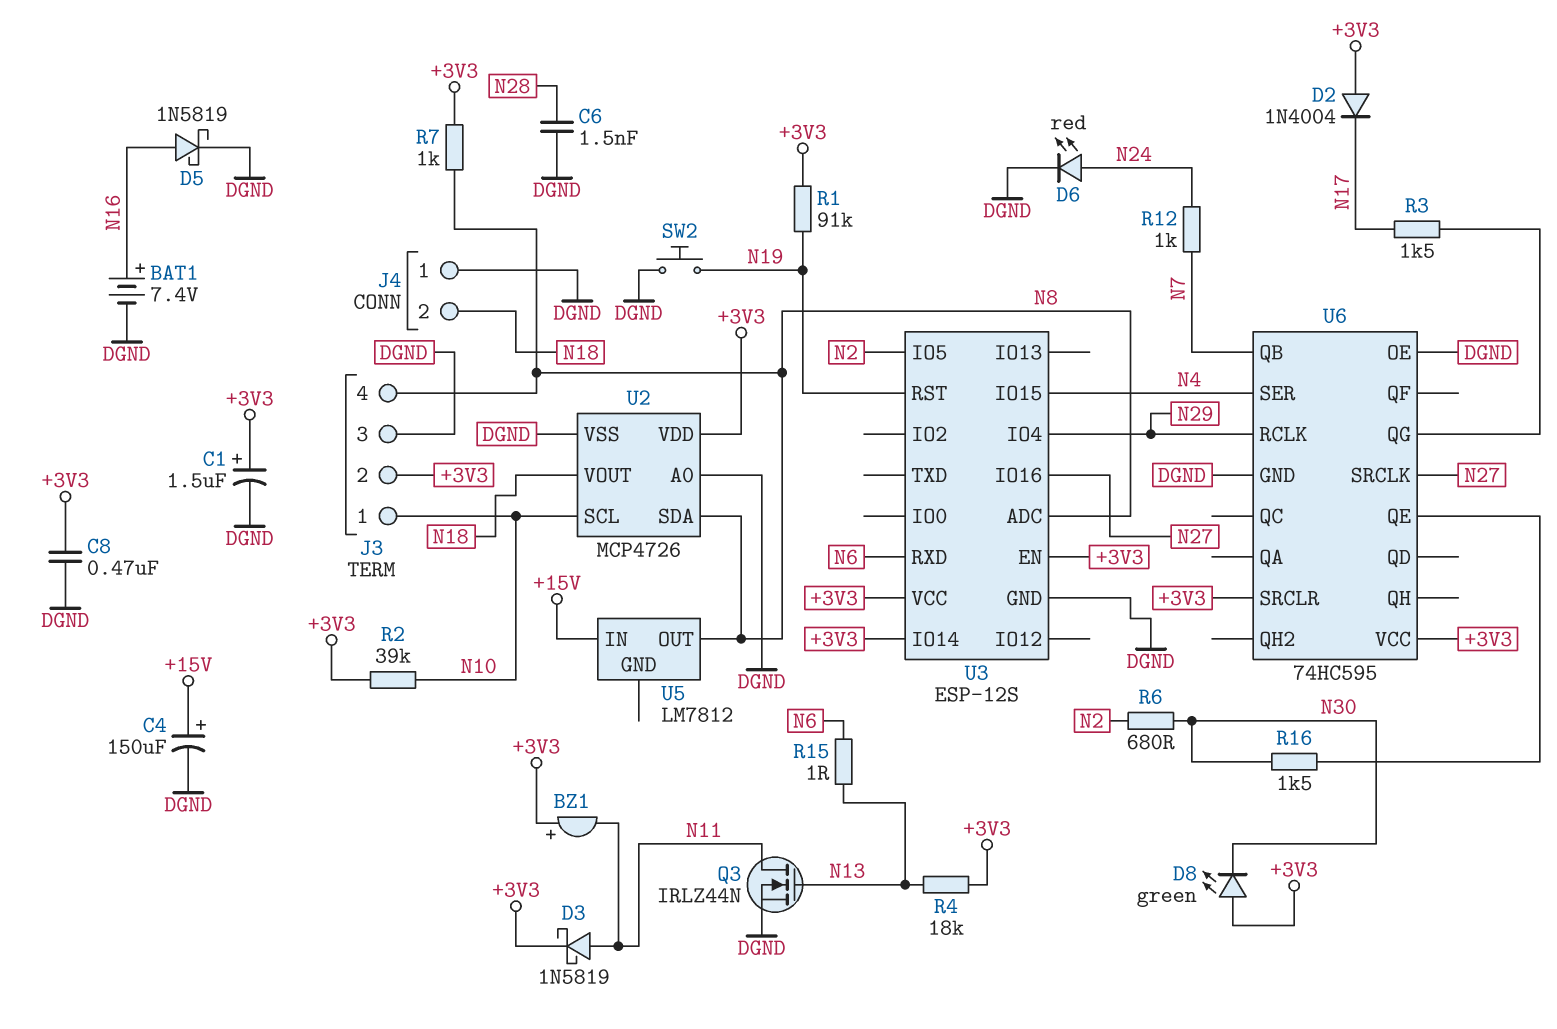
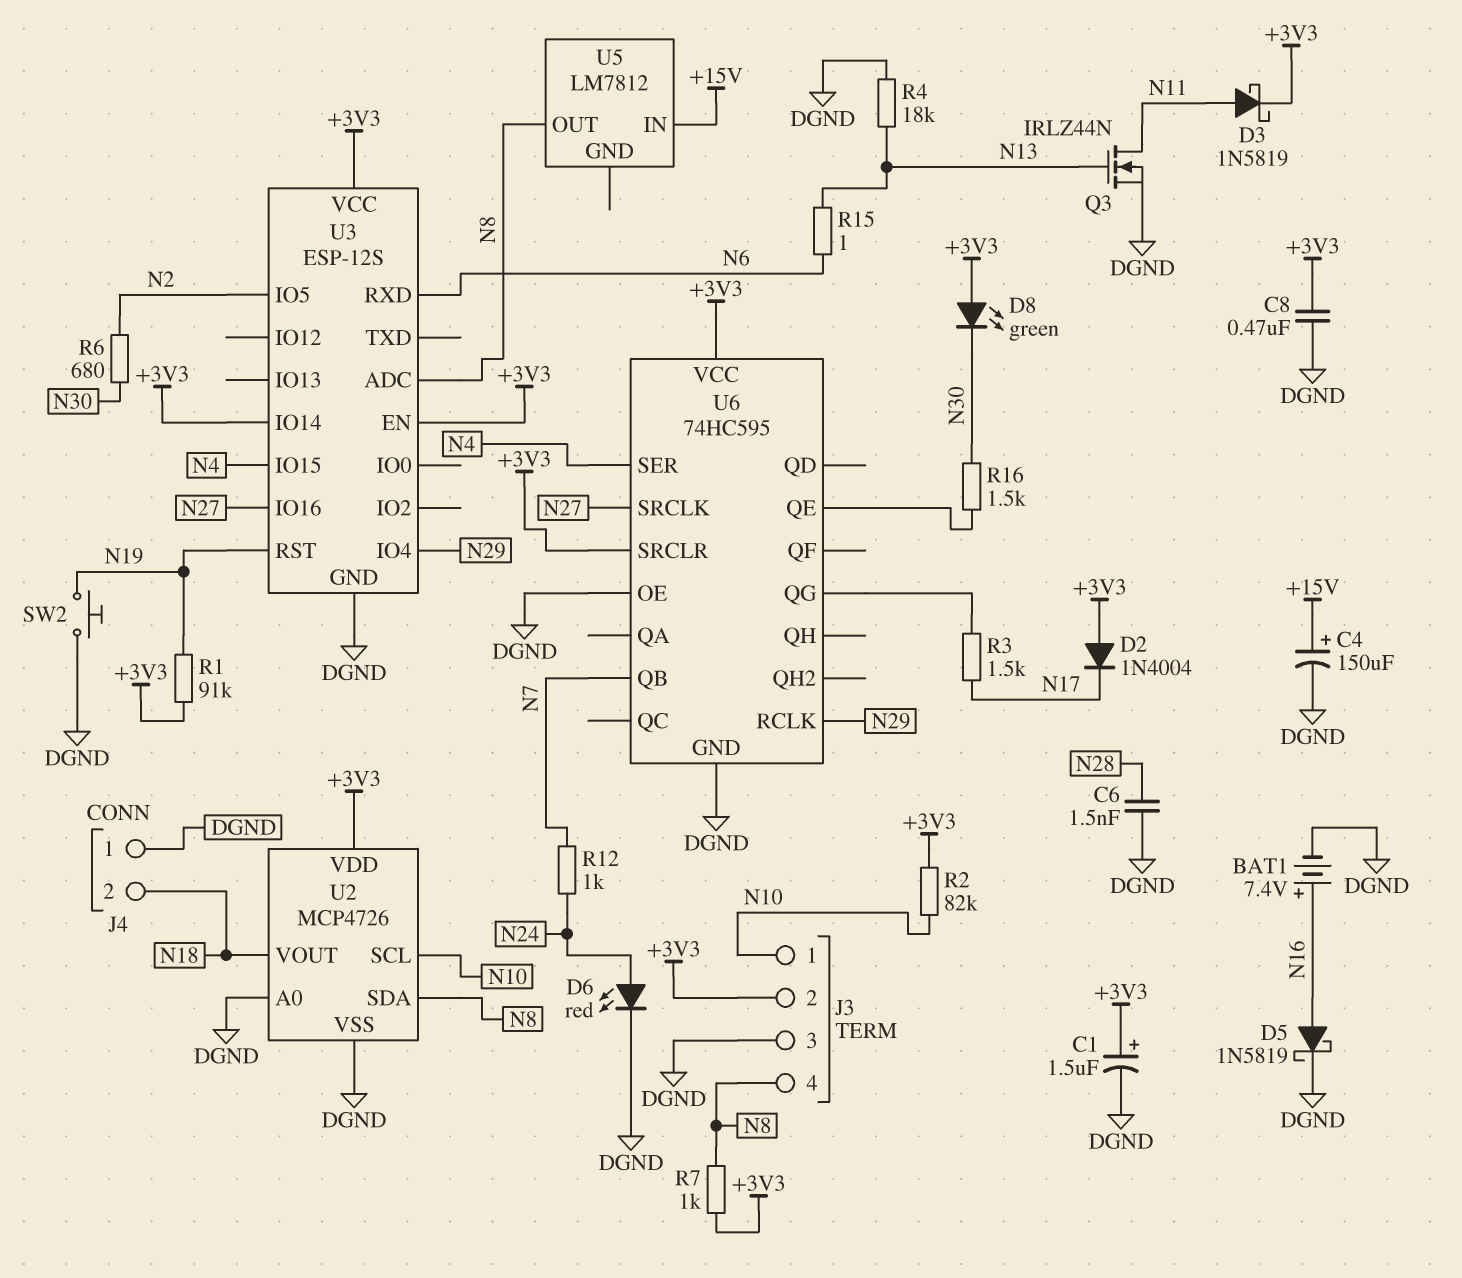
BZ1: buzzer (plus +3V3, minus N11) -> none
R2: 39k (+3V3, N10) -> 82k (+3V3, N10)
R4: 18k (+3V3, N13) -> 18k (DGND, N13)

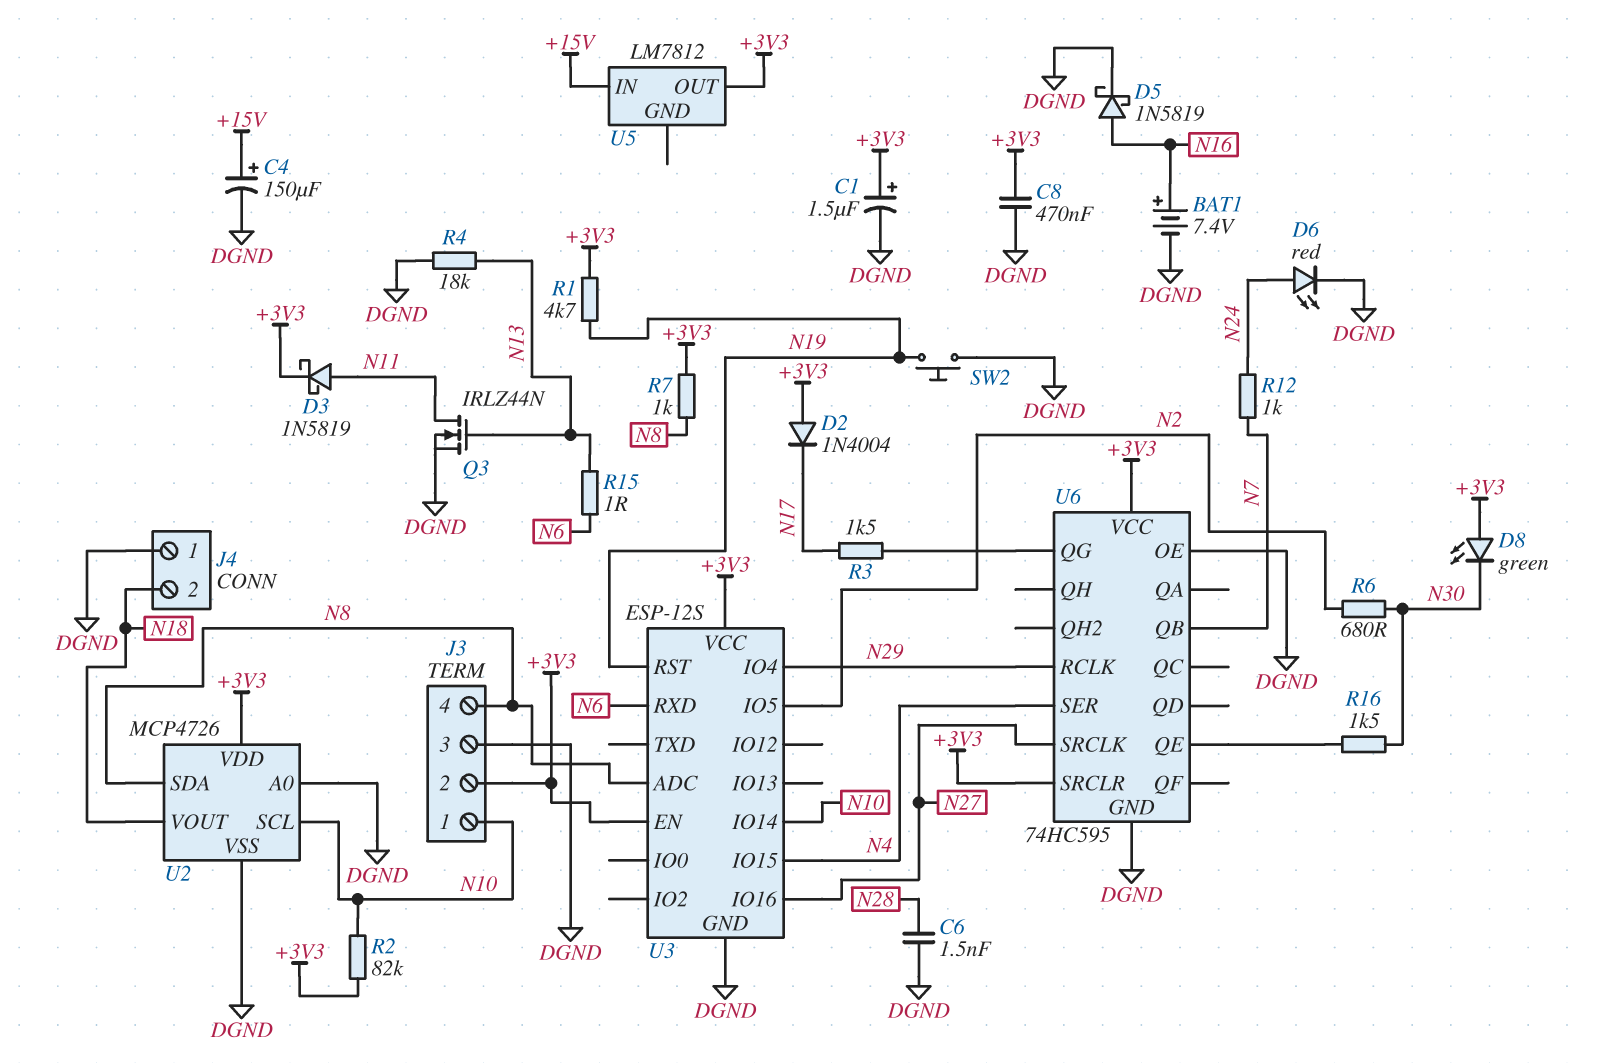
R1: 91k (+3V3, N19) -> 4.7k (+3V3, N19)
U3 pin IO14: +3V3 -> N10
U5 pin OUT: N8 -> +3V3

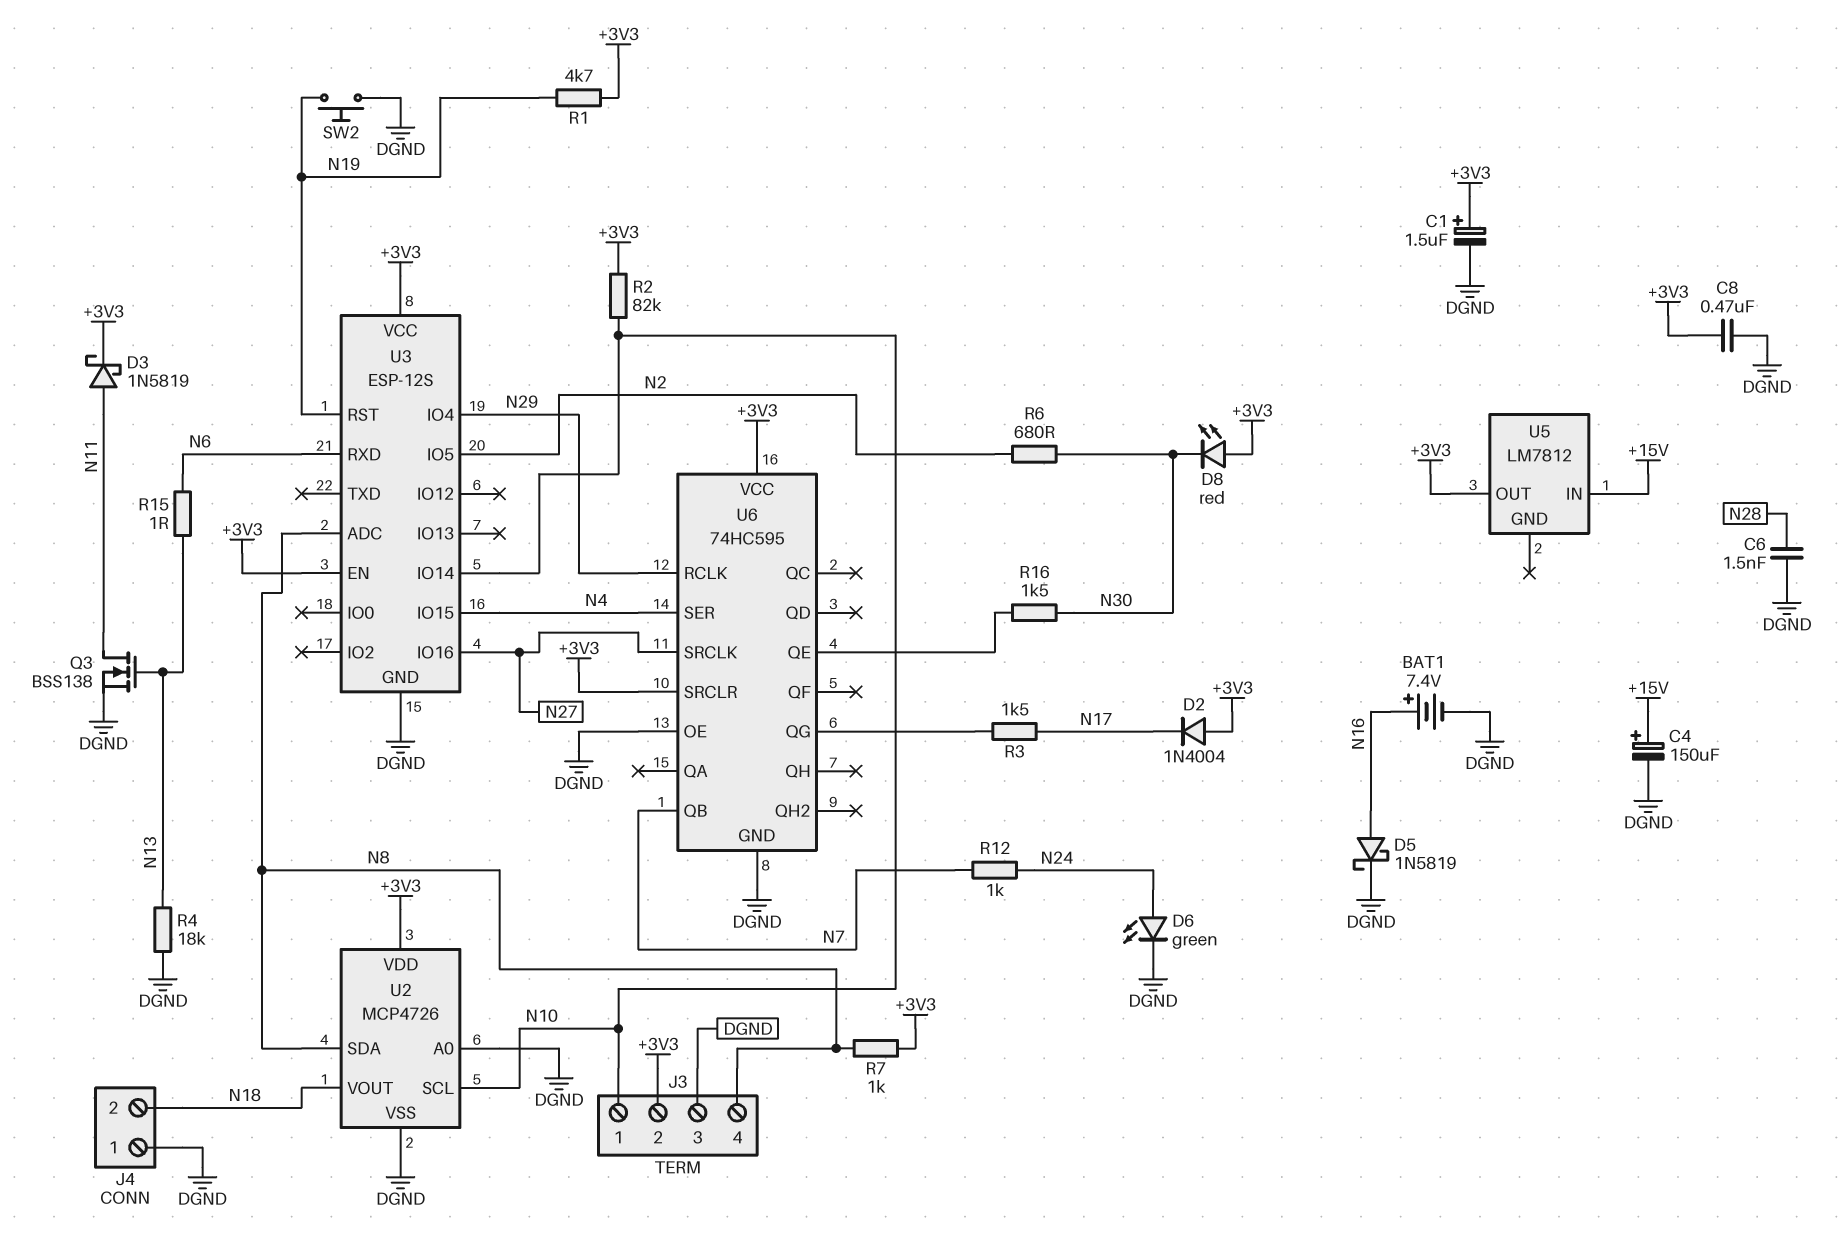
D6: LED red (A N24, K DGND) -> LED green (A N24, K DGND)
D8: LED green (A +3V3, K N30) -> LED red (A +3V3, K N30)
Q3: NMOS IRLZ44N (G N13, D N11, S DGND) -> NMOS BSS138 (G N13, D N11, S DGND)

